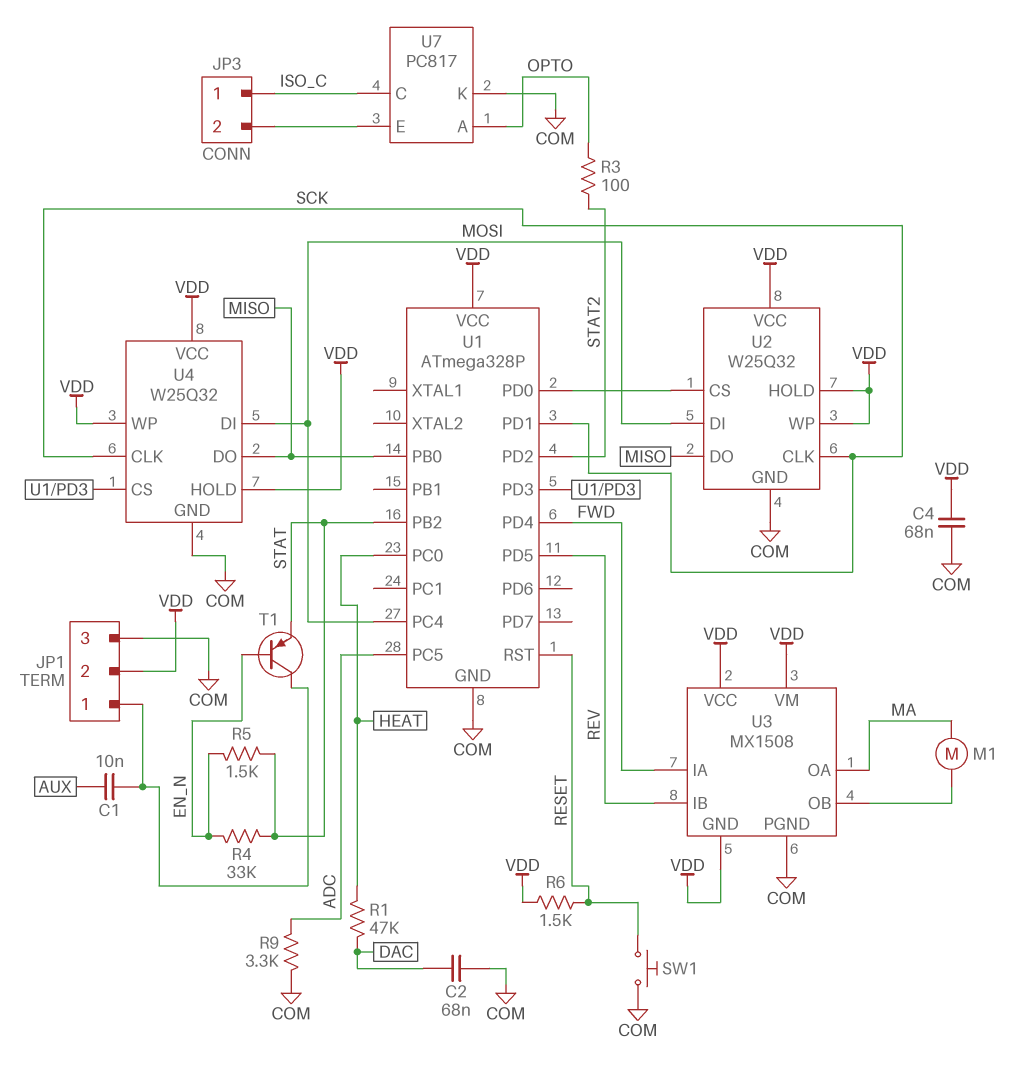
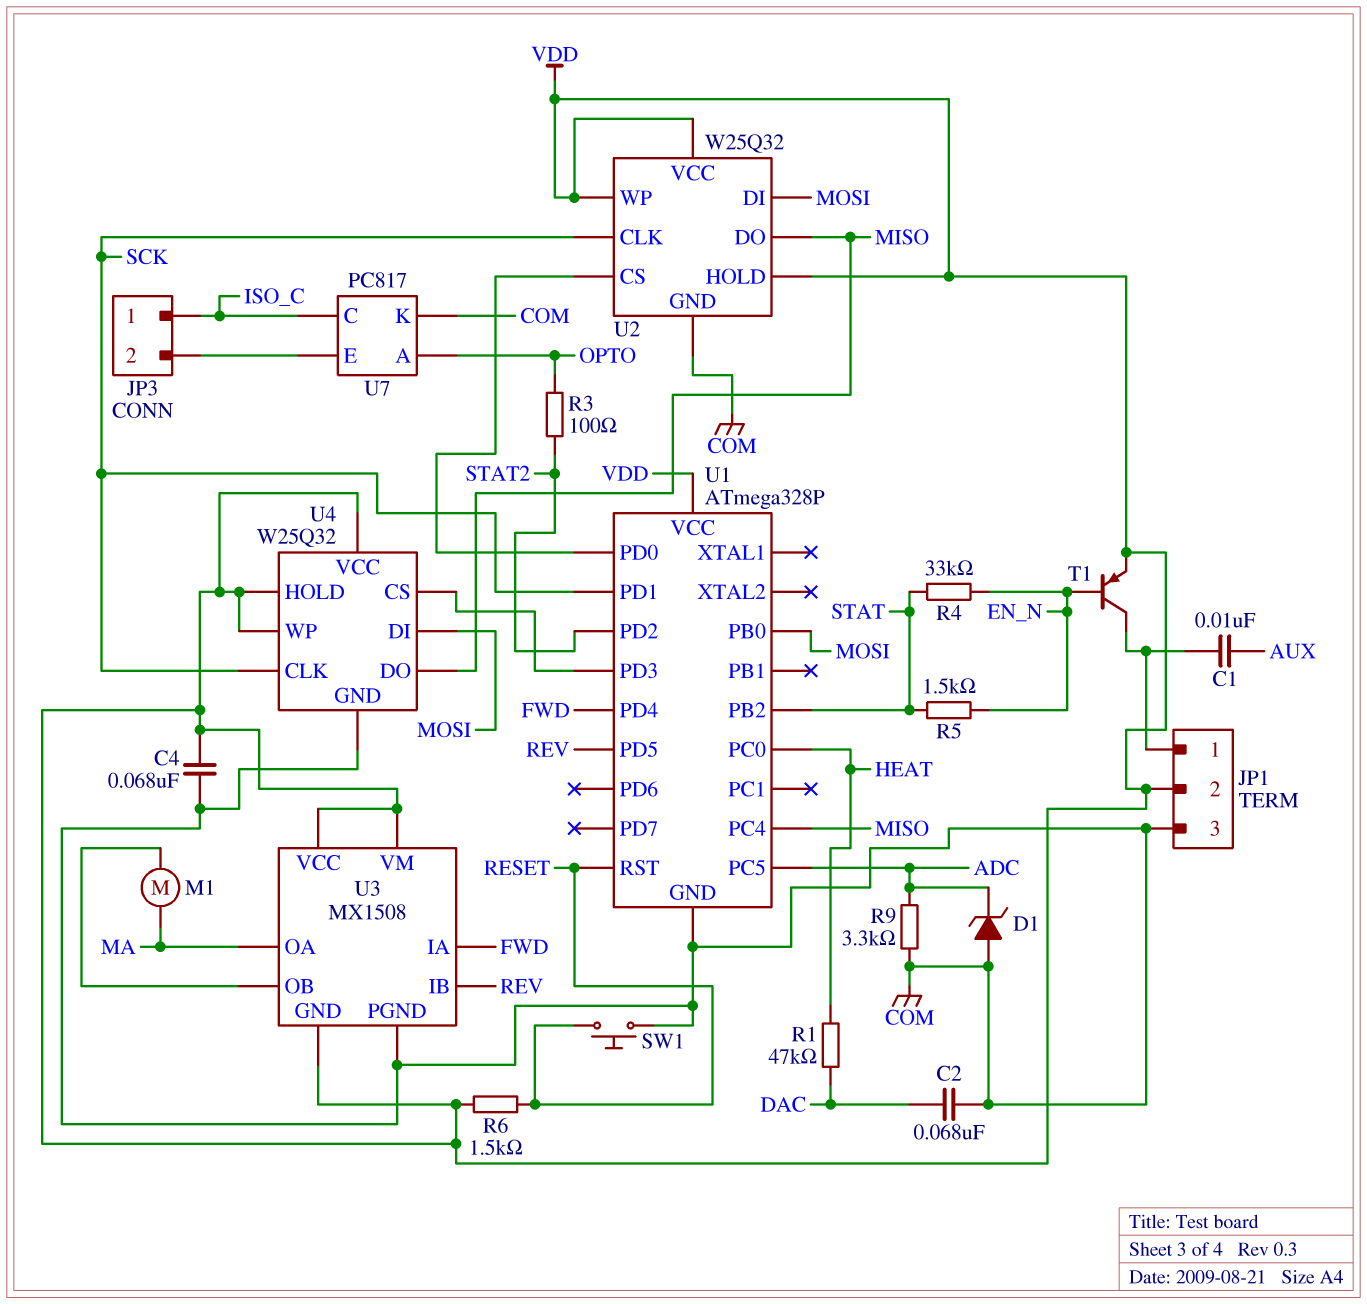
D1: none -> zener (A COM, K ADC)
T1: PNP (B EN_N, C JP1/1, E STAT) -> PNP (B EN_N, C JP1/1, E VDD)
U1 pin PB0: MISO -> MOSI
U1 pin PC4: MOSI -> MISO

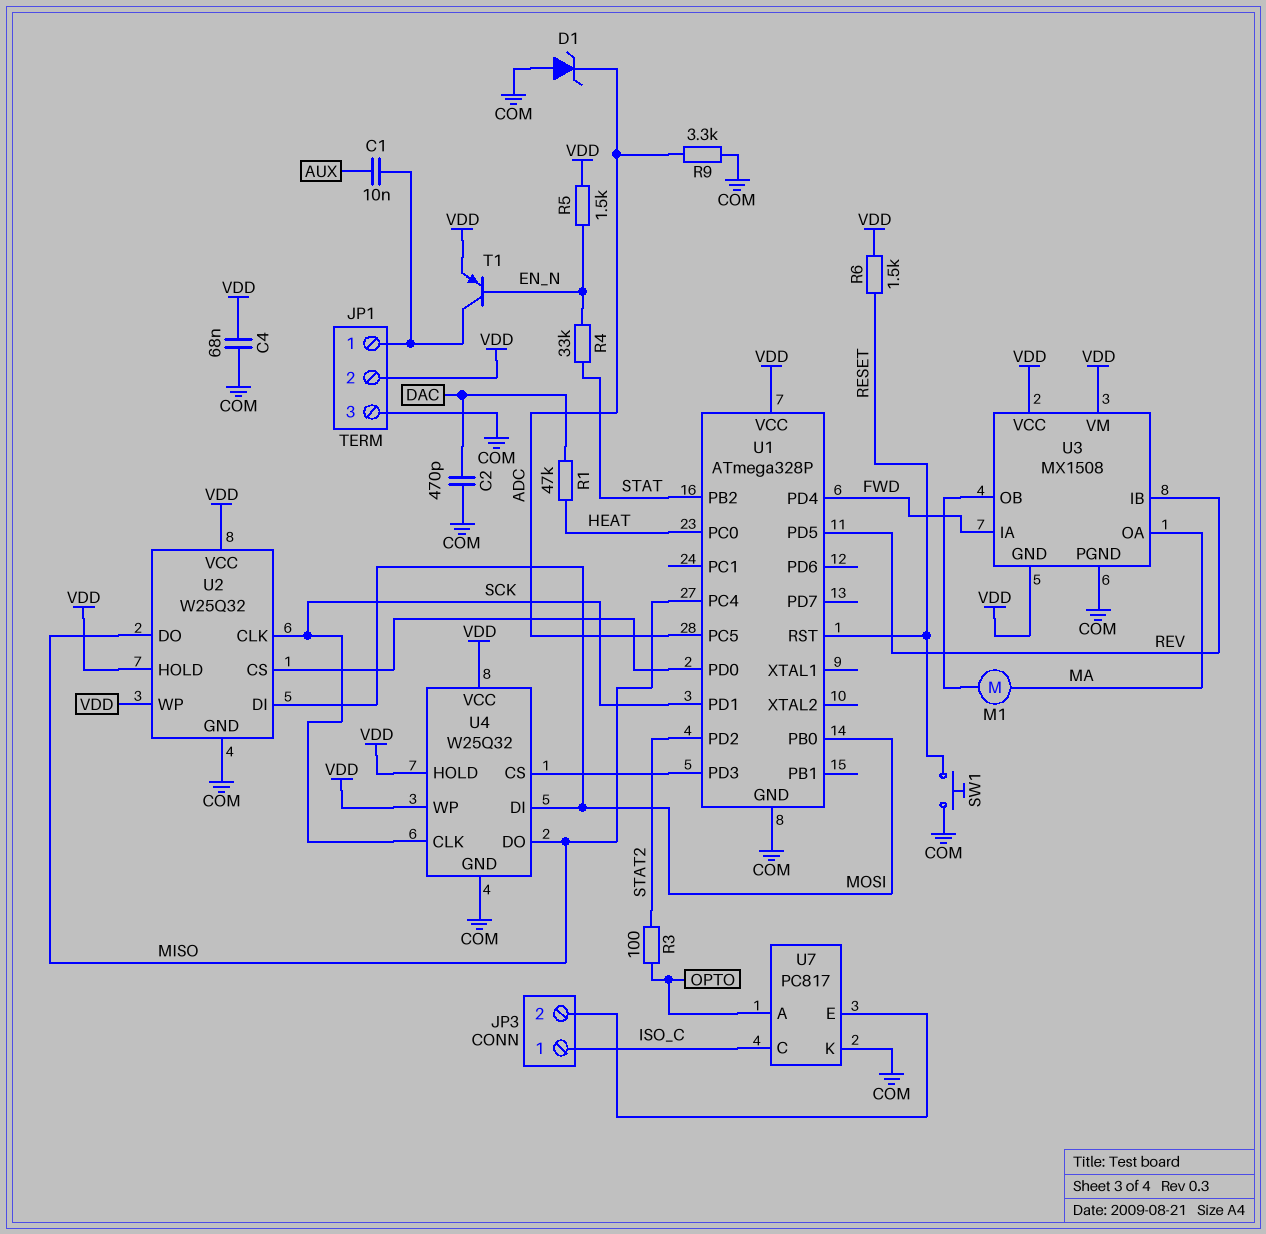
C2: 68nF (COM, DAC) -> 470pF (COM, DAC)
R5: 1.5k (EN_N, STAT) -> 1.5k (EN_N, VDD)

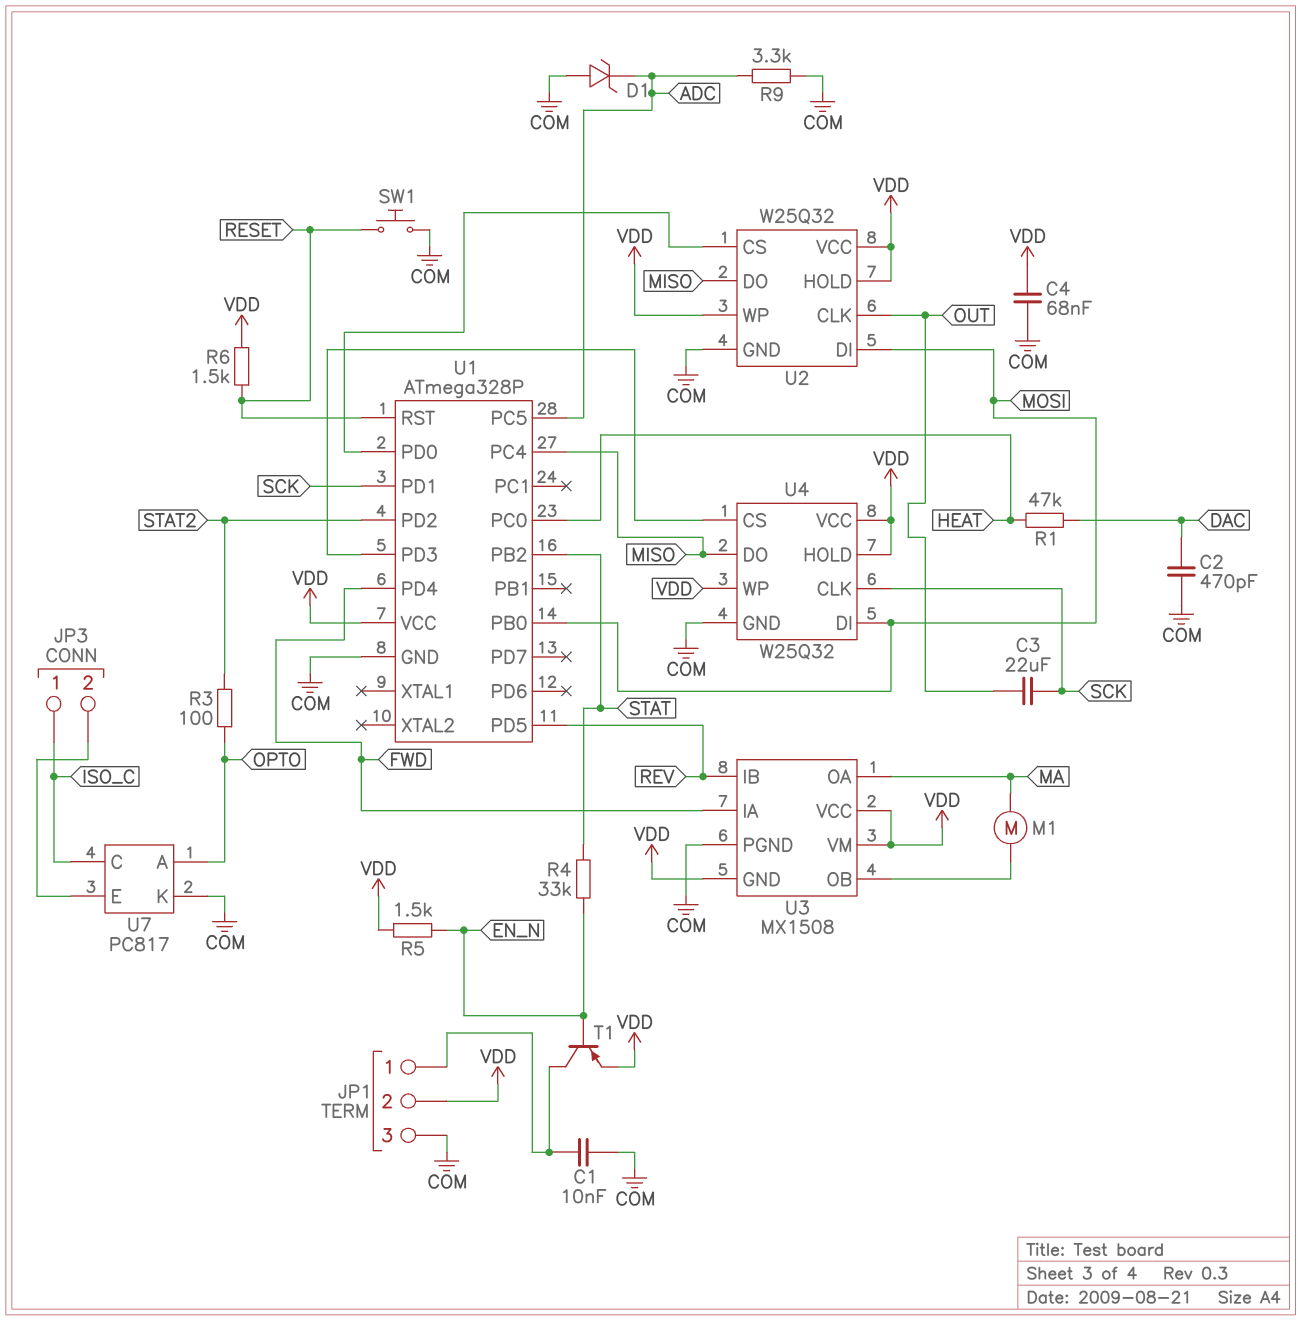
C1: 10nF (AUX, JP1/1) -> 10nF (COM, JP1/1)
C3: none -> 22uF (OUT, SCK)
U2 pin CLK: SCK -> OUT

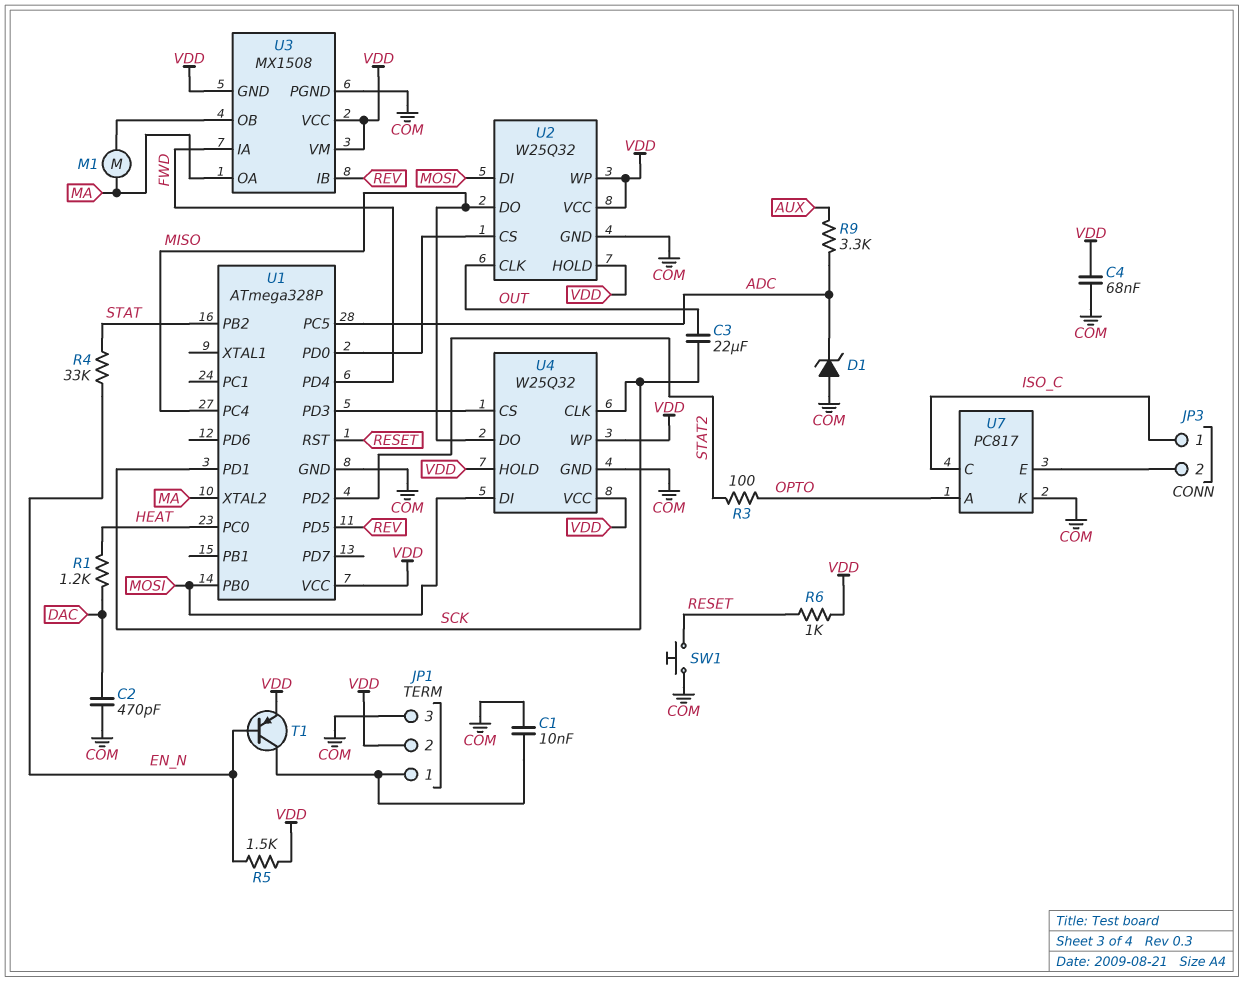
R1: 47k (DAC, HEAT) -> 1.2k (DAC, HEAT)
R6: 1.5k (RESET, VDD) -> 1k (RESET, VDD)
R9: 3.3k (ADC, COM) -> 3.3k (ADC, AUX)
U1 pin XTAL2: none -> MA

